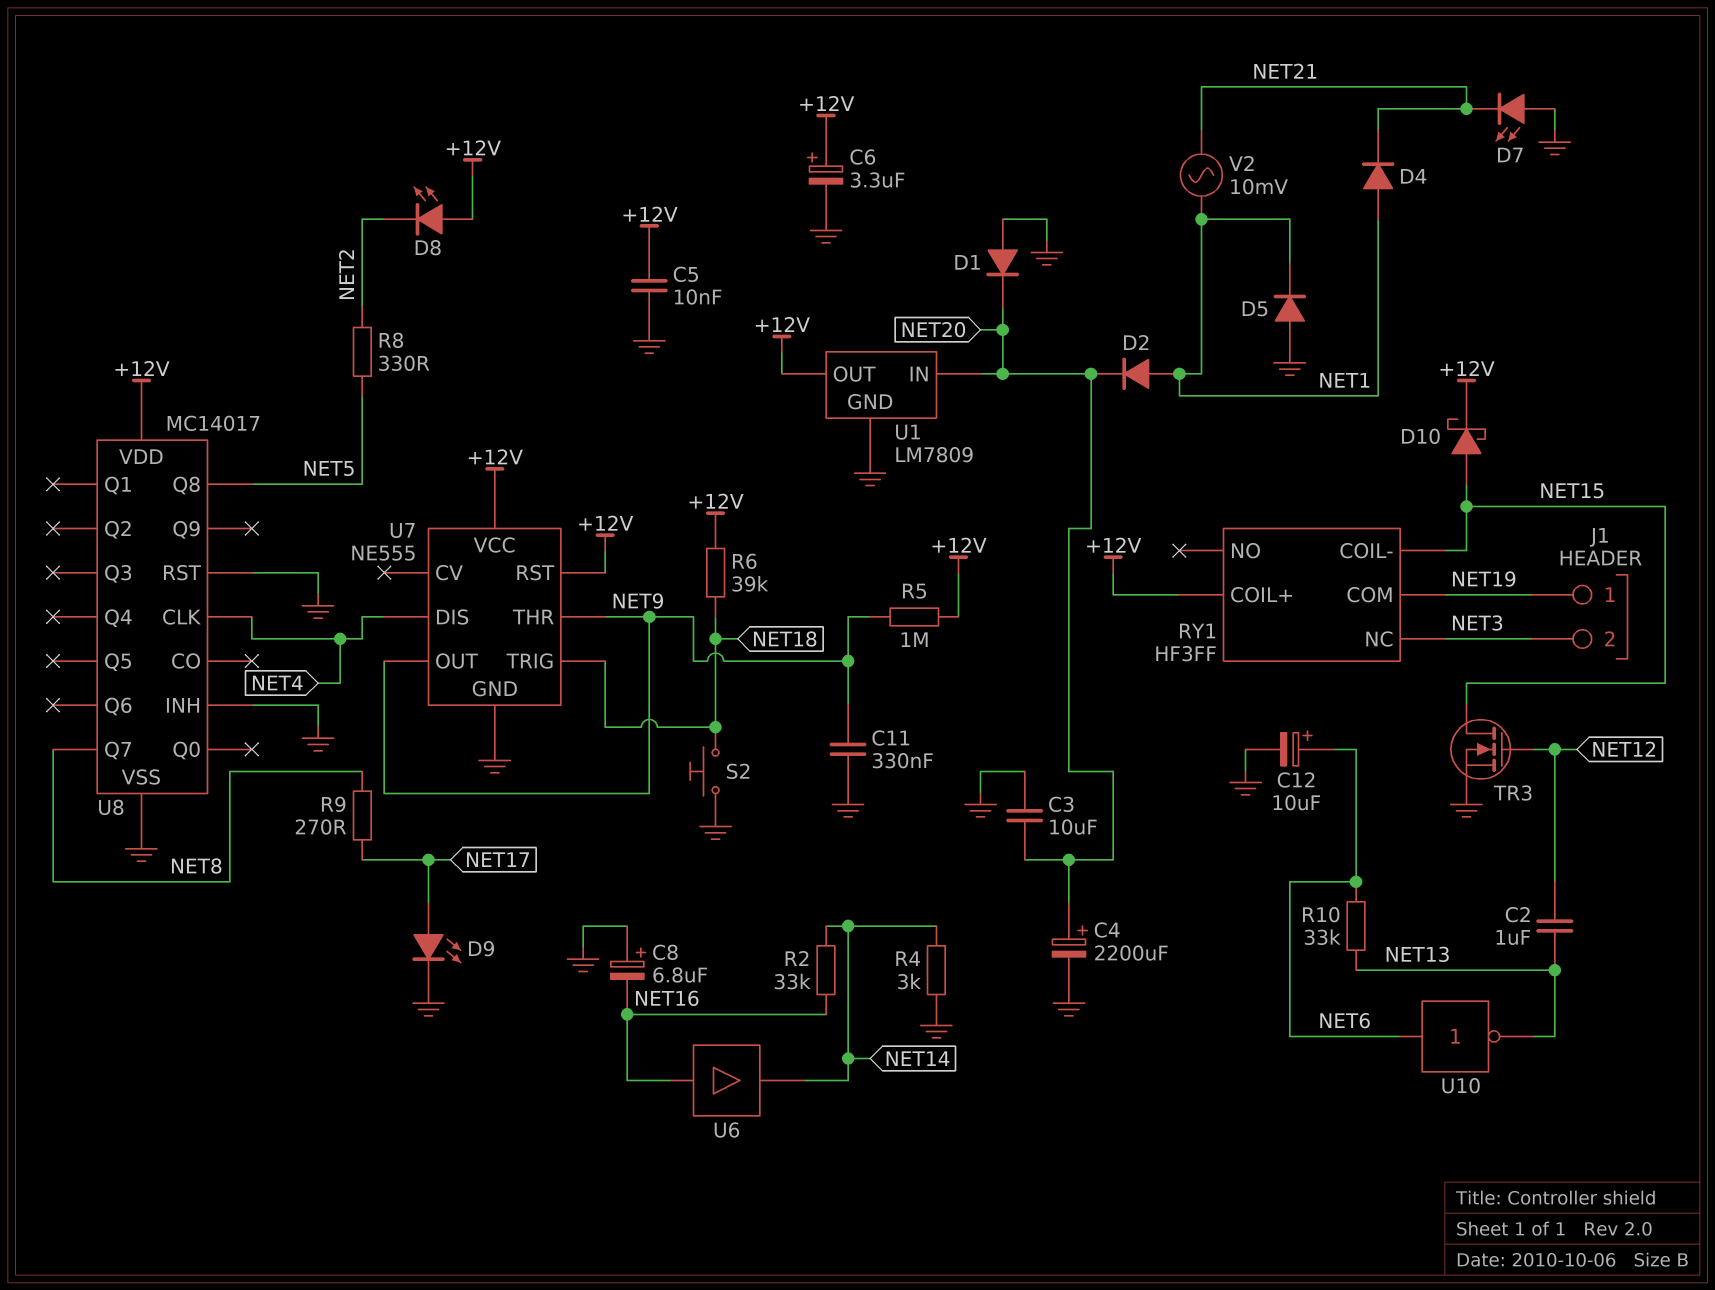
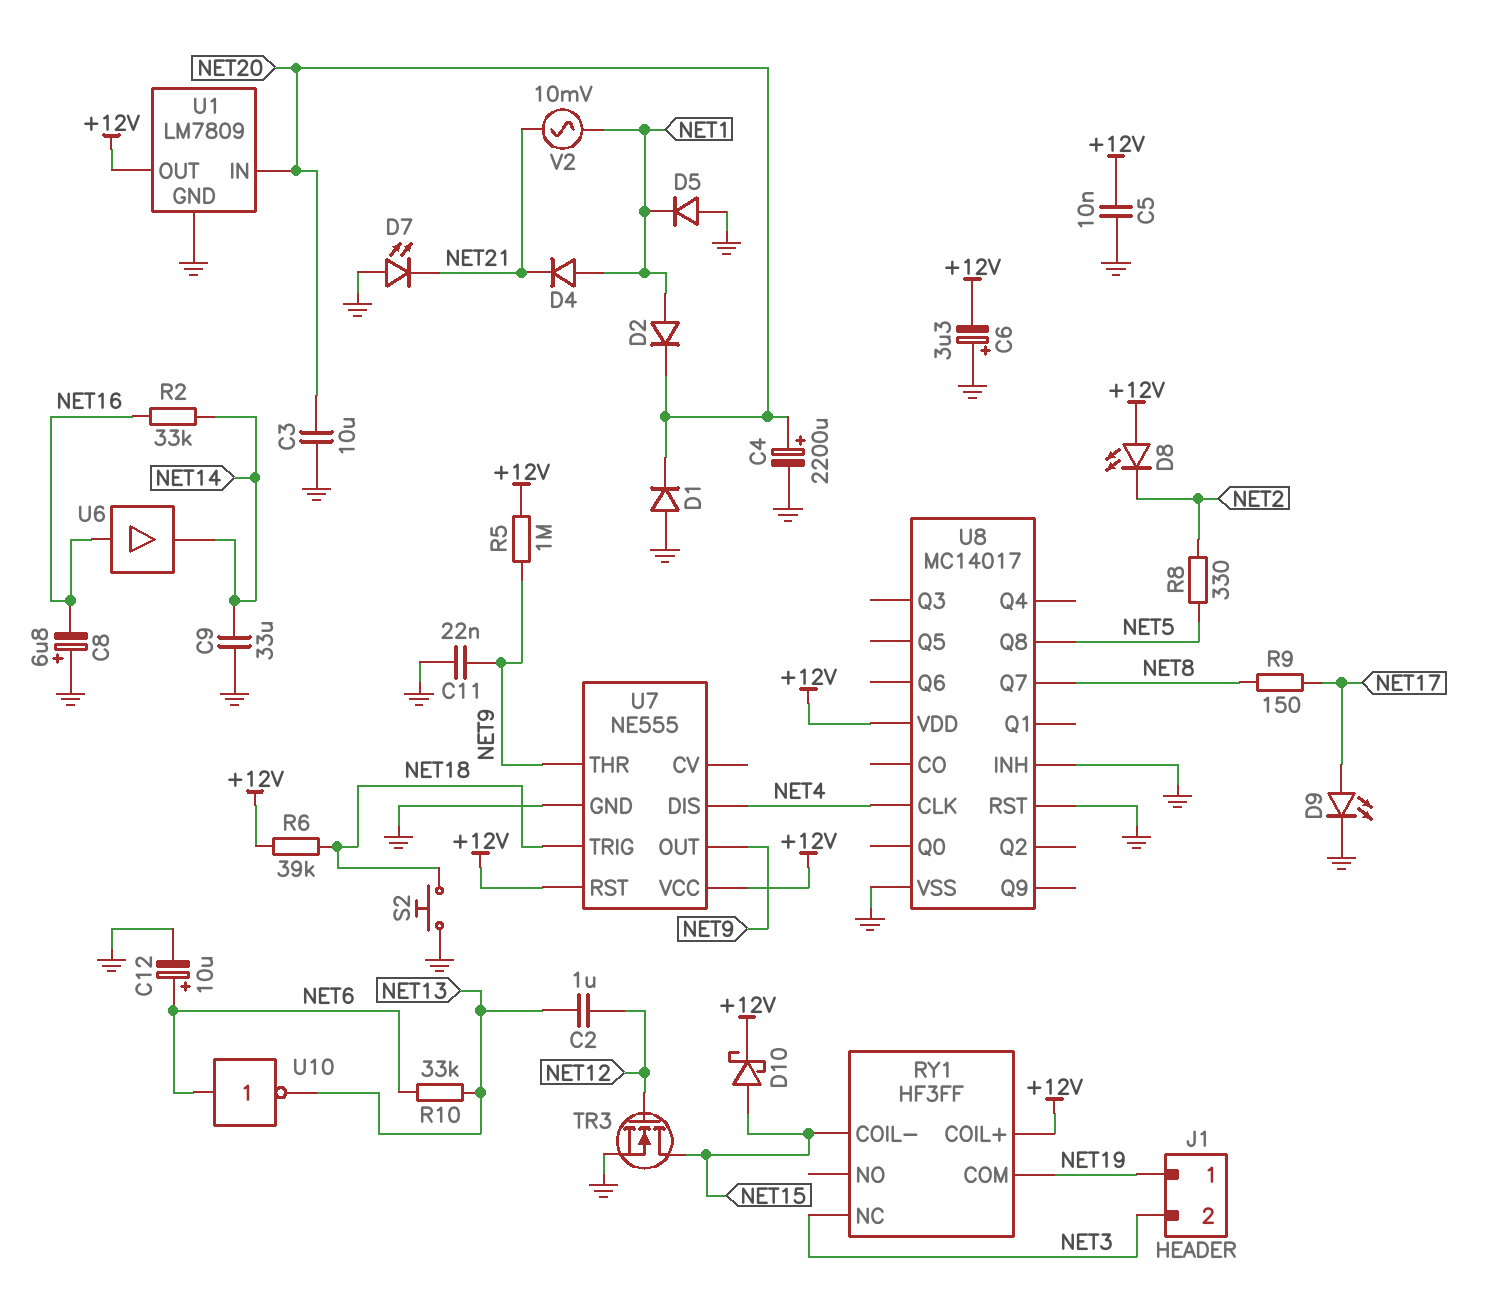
C6: 3.3uF (plus +12V, minus GND) -> 3.3uF (plus GND, minus +12V)
C9: none -> 33uF (GND, NET14)
C11: 330nF (GND, NET9) -> 22nF (GND, NET9)
R4: 3k (GND, NET14) -> none
R9: 270 (NET8, NET17) -> 150 (NET8, NET17)

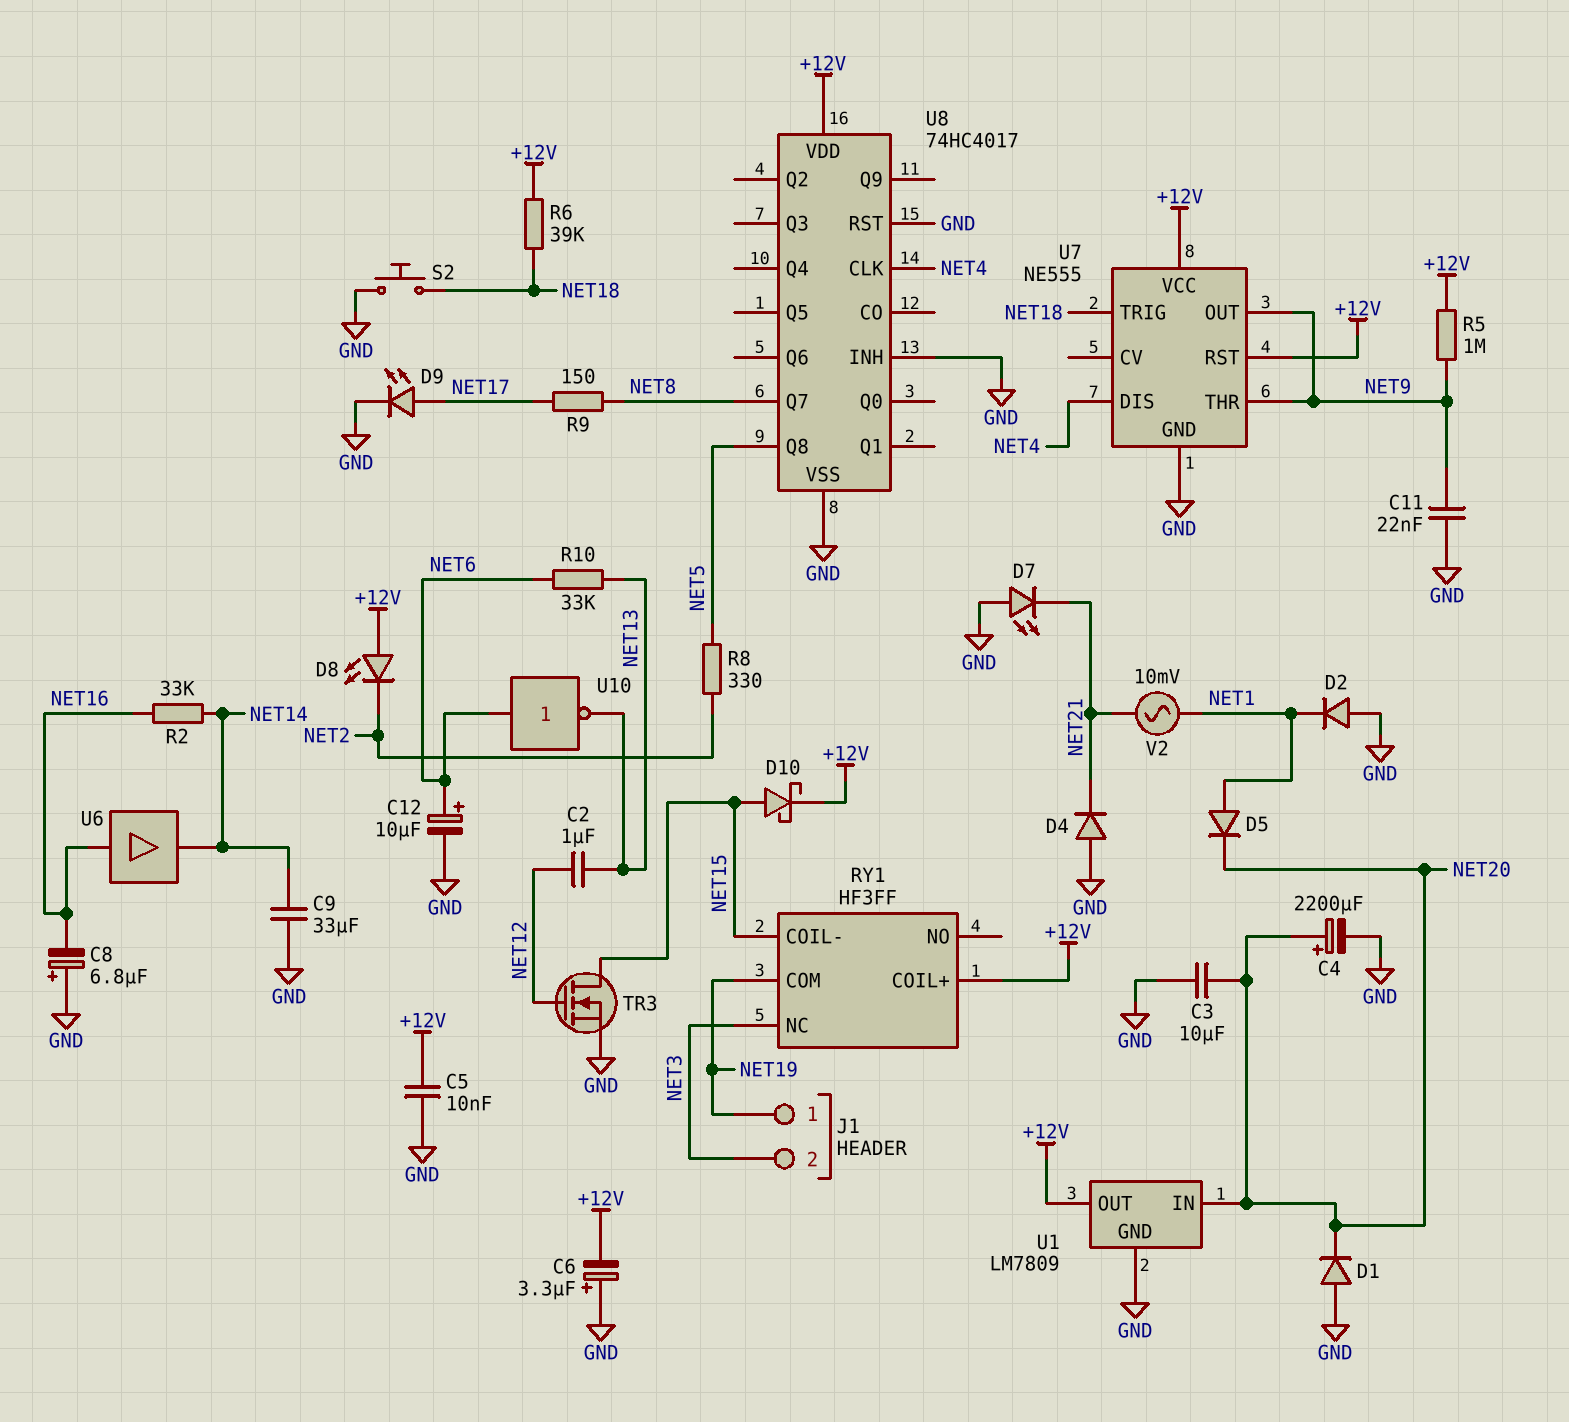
D2: diode (A NET1, K NET20) -> diode (A GND, K NET1)
D4: diode (A NET1, K NET21) -> diode (A GND, K NET21)
D5: diode (A GND, K NET1) -> diode (A NET1, K NET20)
U8: MC14017 -> 74HC4017

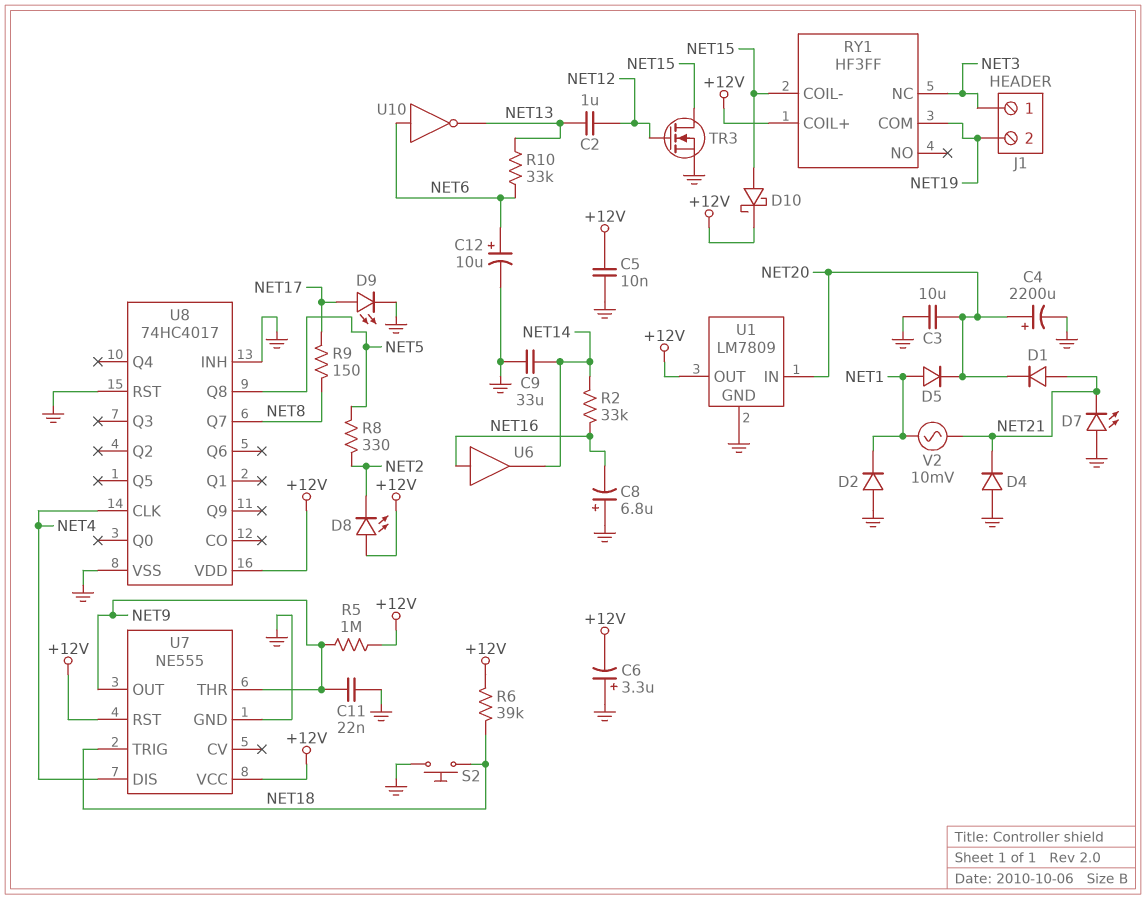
D1: diode (A GND, K NET20) -> diode (A NET21, K NET20)
J1 pin 1: NET19 -> NET3
J1 pin 2: NET3 -> NET19

